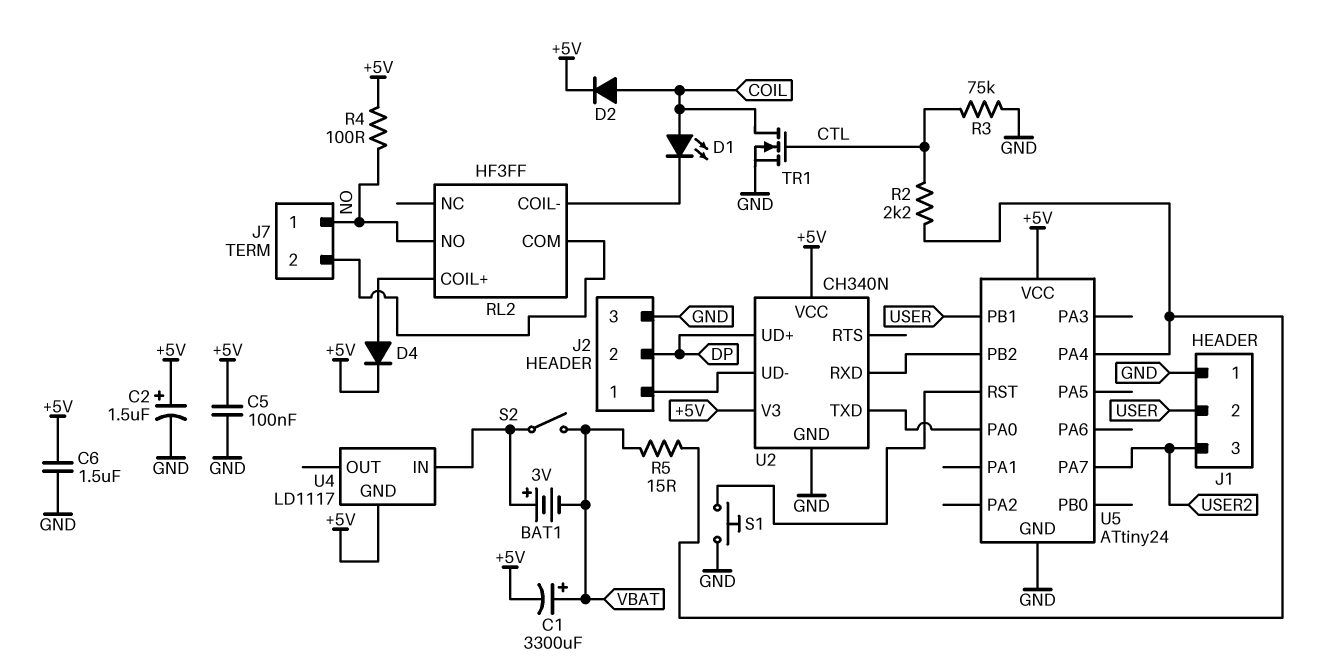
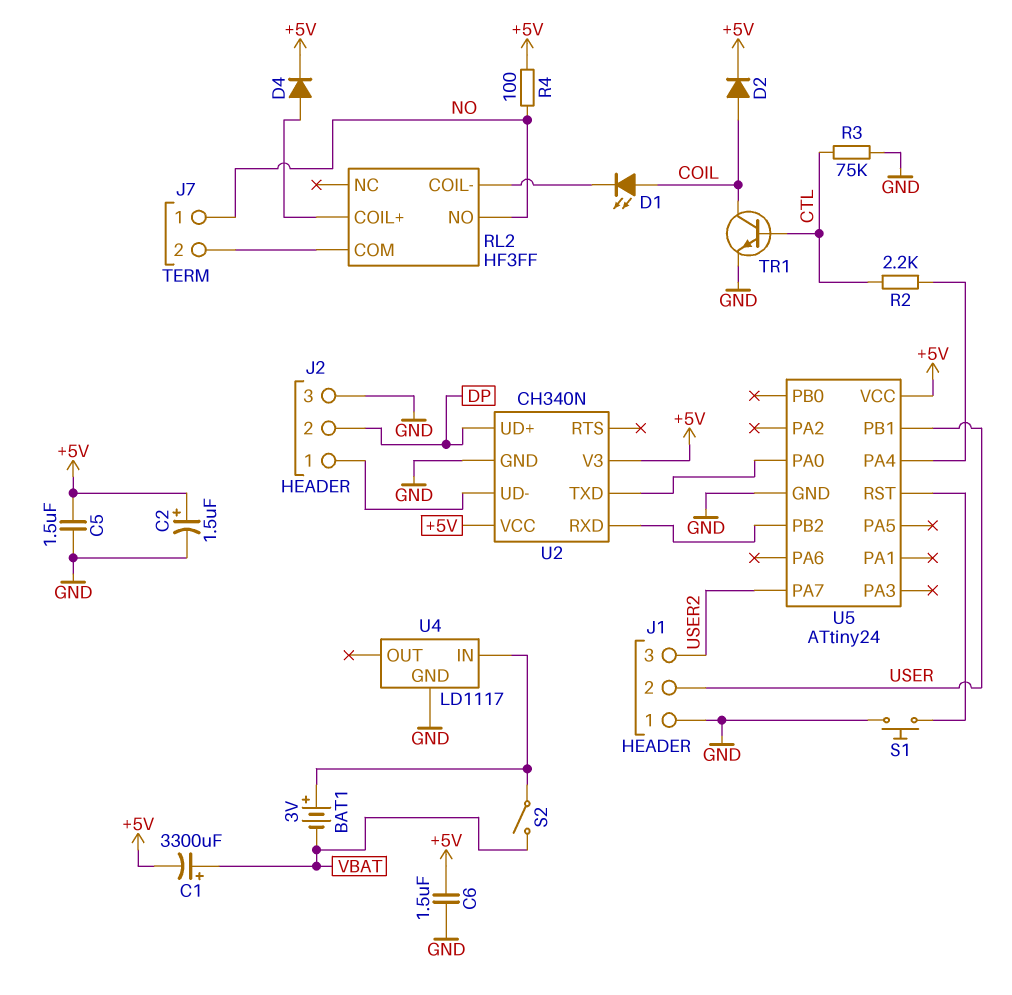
C5: 100nF (+5V, GND) -> 1.5uF (+5V, GND)
R5: 15 (U5/PA4, VBAT) -> none
TR1: NMOS (G CTL, D COIL, S GND) -> NPN (B CTL, C COIL, E GND)
U4 pin GND: +5V -> GND

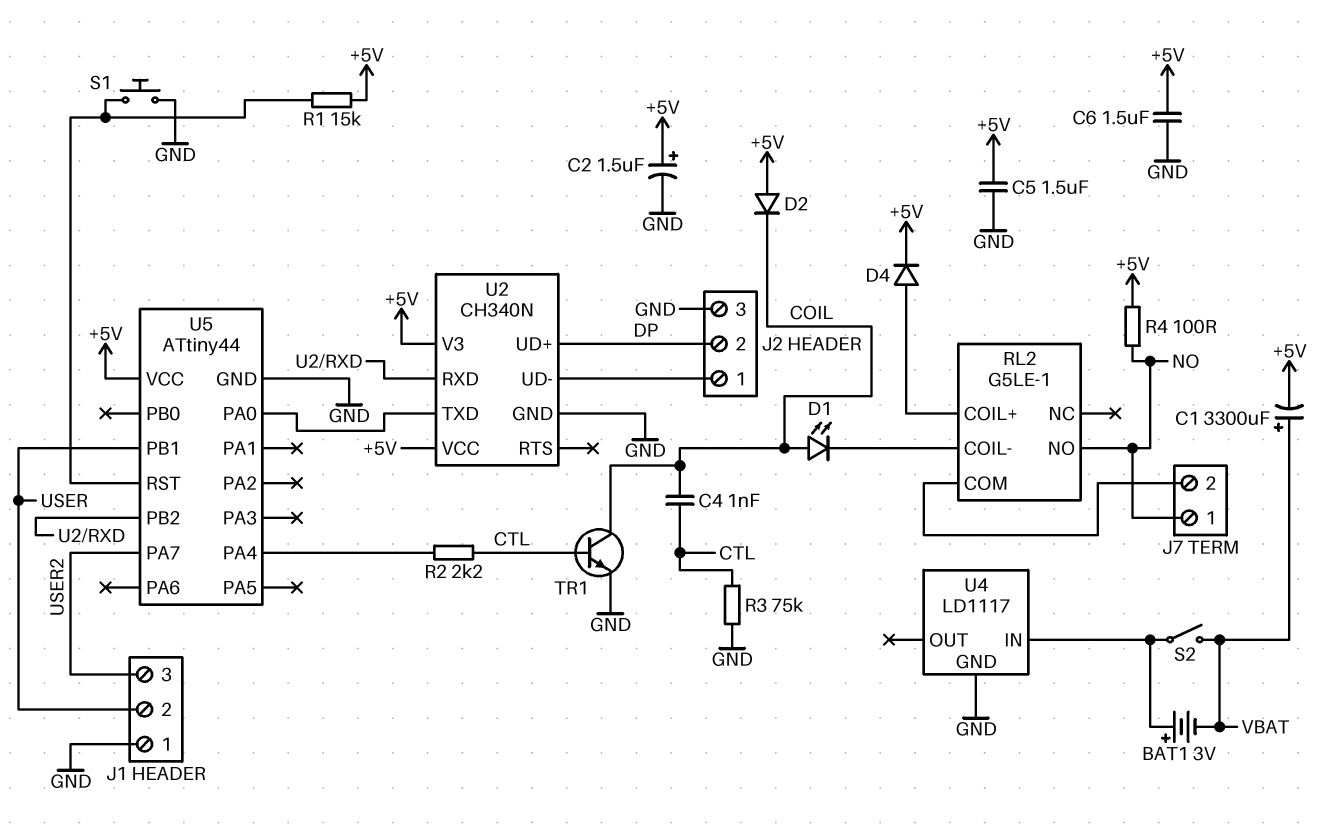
C4: none -> 1nF (COIL, CTL)
D2: diode (A COIL, K +5V) -> diode (A +5V, K COIL)
R1: none -> 15k (+5V, U5/RST)
RL2: HF3FF -> G5LE-1
U5: ATtiny24 -> ATtiny44

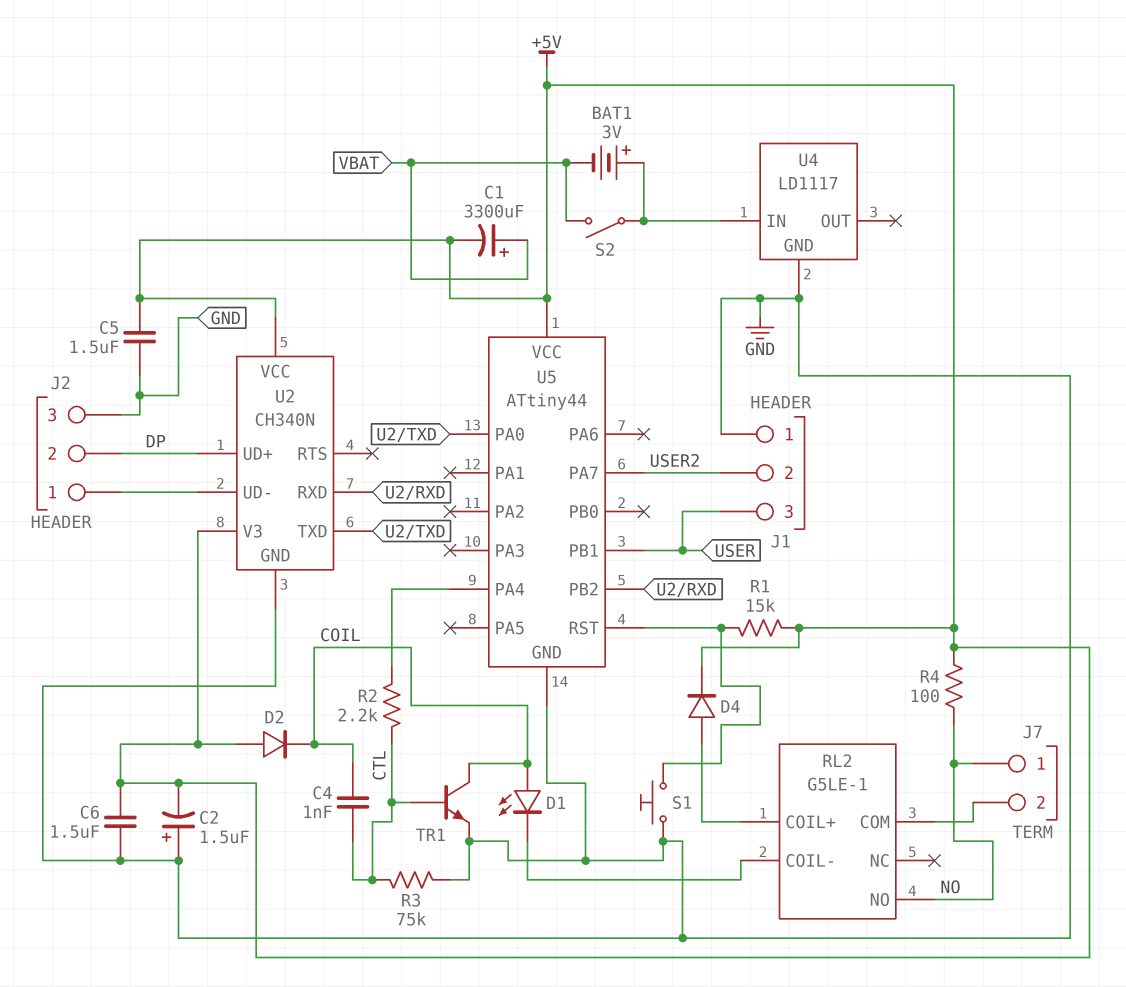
C2: 1.5uF (plus +5V, minus GND) -> 1.5uF (plus GND, minus +5V)
J1 pin 2: USER -> USER2
J1 pin 3: USER2 -> USER

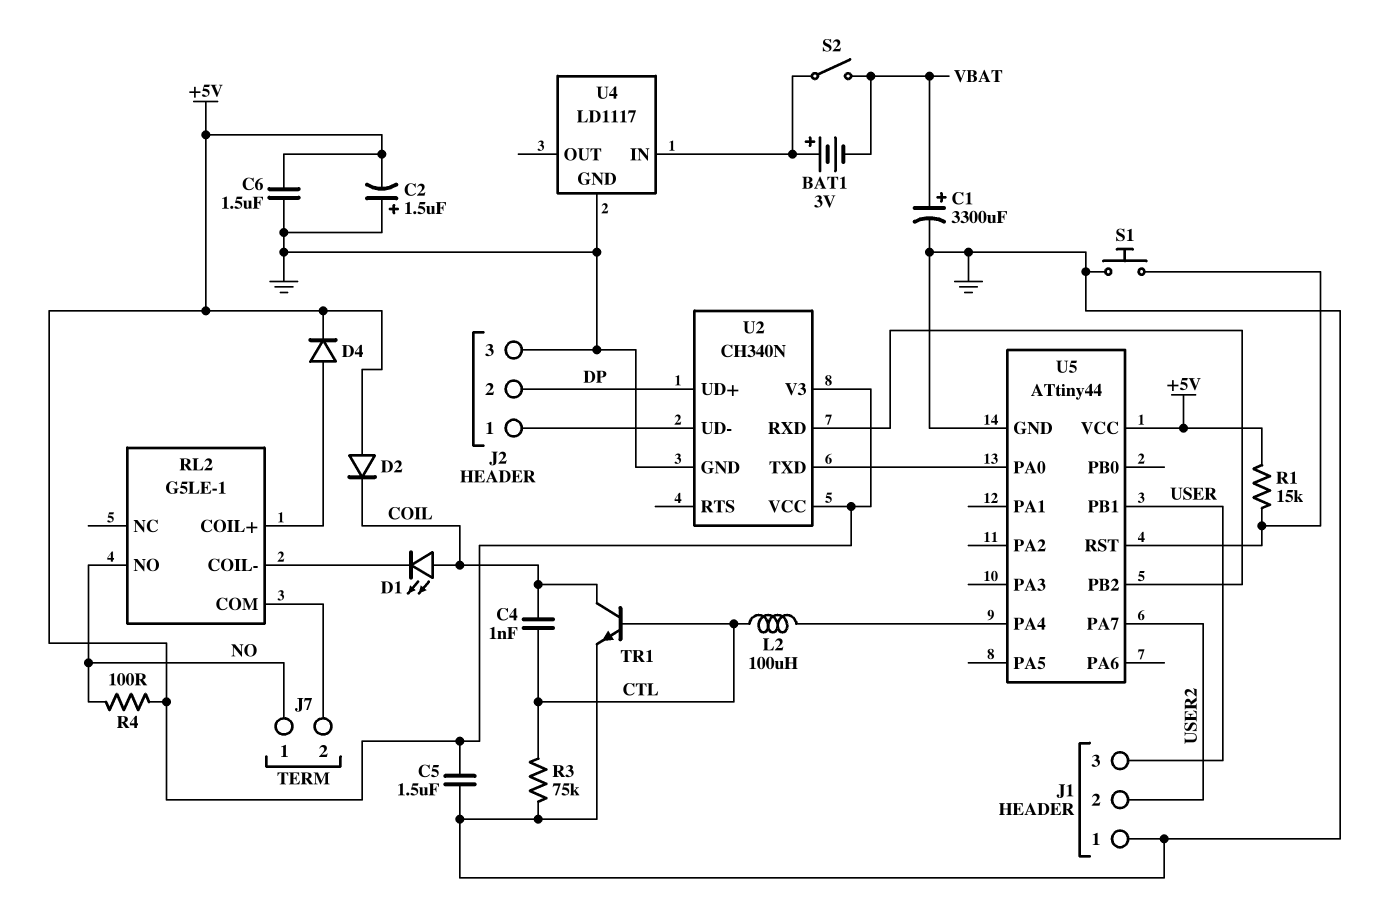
C1: 3300uF (plus VBAT, minus +5V) -> 3300uF (plus VBAT, minus GND)
L2: none -> 100uH (CTL, U5/PA4)
R2: 2.2k (CTL, U5/PA4) -> none

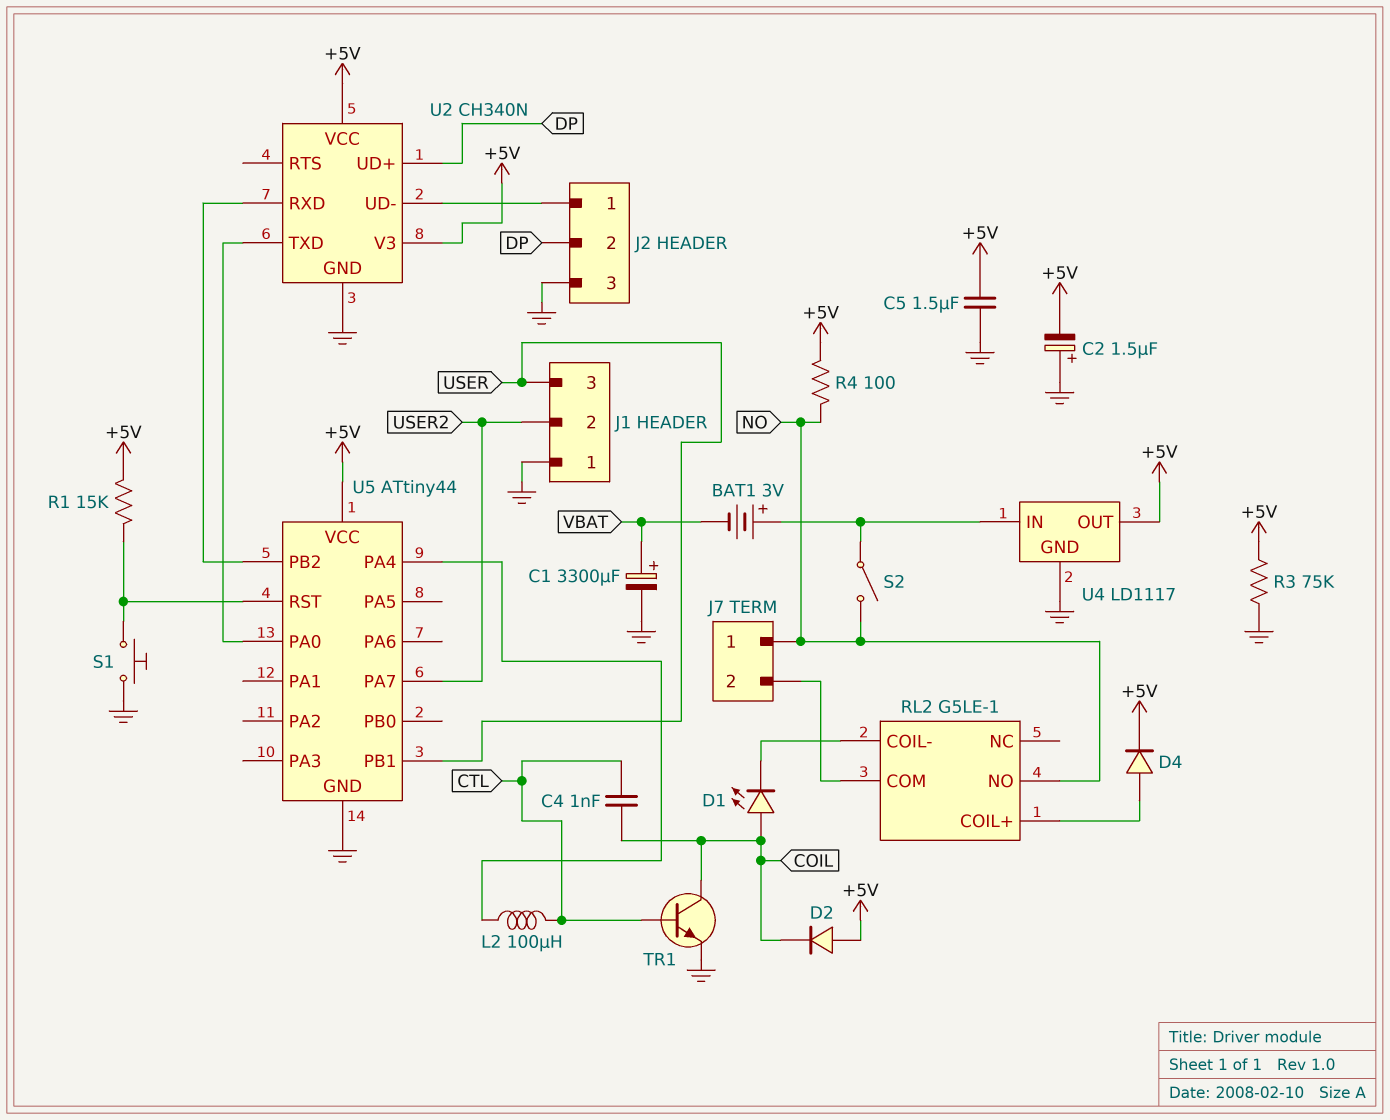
C6: 1.5uF (+5V, GND) -> none
R3: 75k (CTL, GND) -> 75k (+5V, GND)
S2: switch (U4/IN, VBAT) -> switch (NO, U4/IN)
U4 pin OUT: none -> +5V

